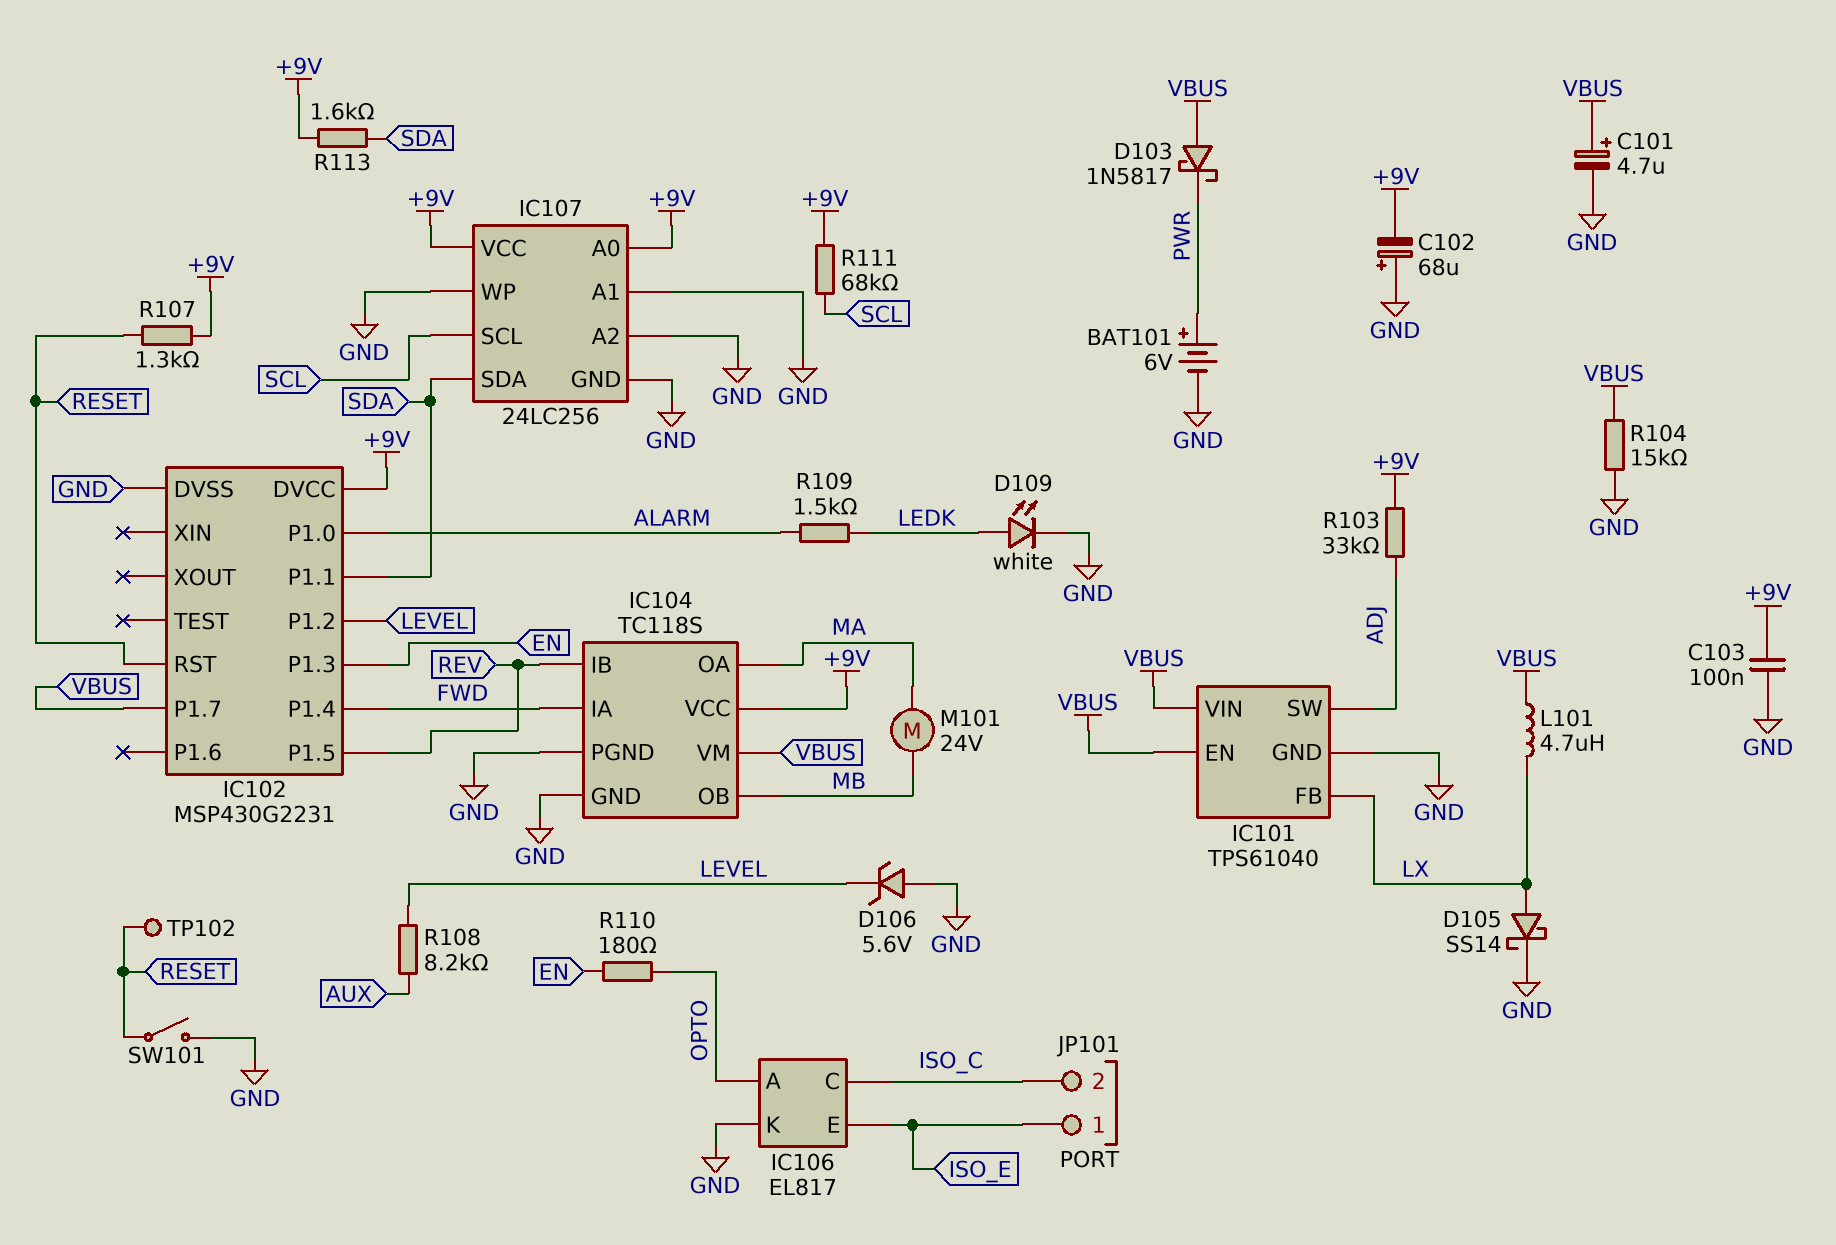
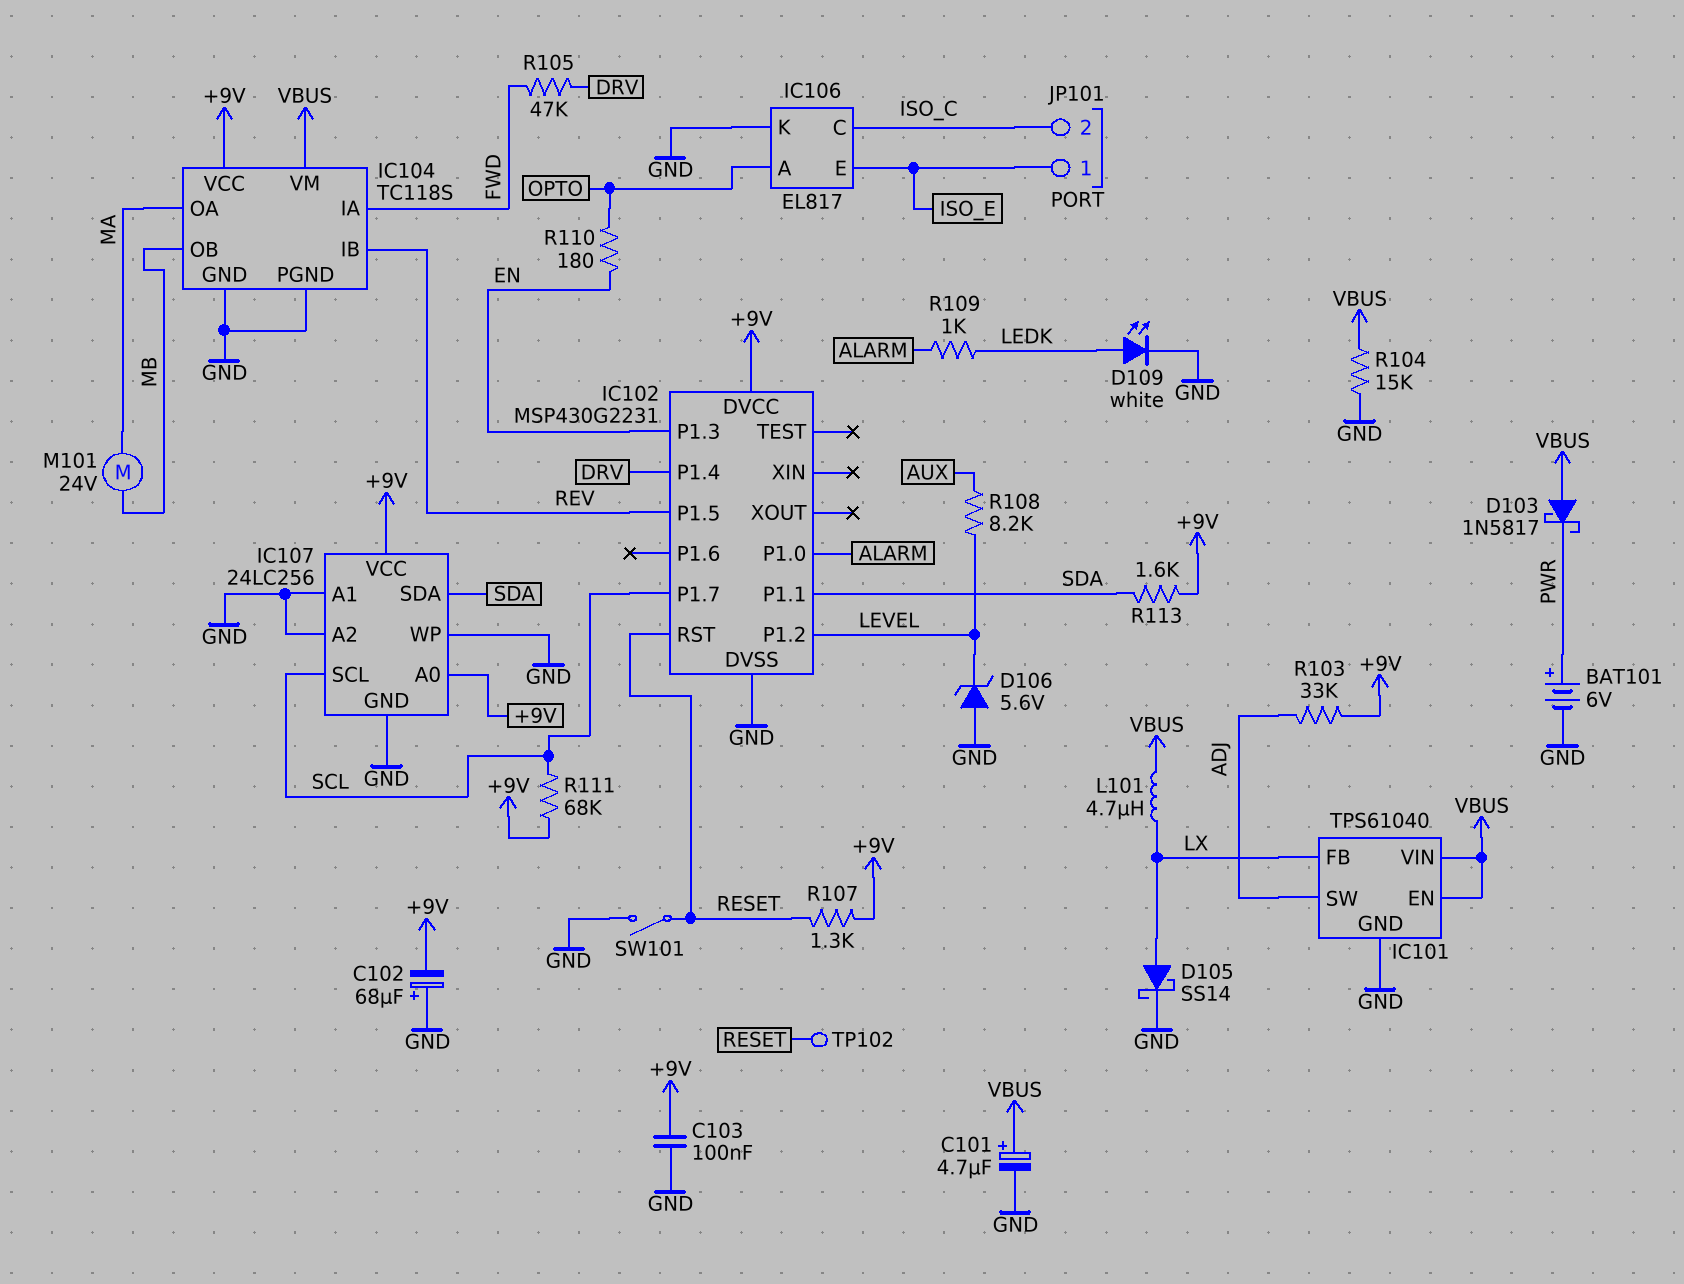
IC102 pin P1.4: FWD -> DRV
IC102 pin P1.7: VBUS -> SCL
R105: none -> 47k (DRV, FWD)
R109: 1.5k (ALARM, LEDK) -> 1k (ALARM, LEDK)

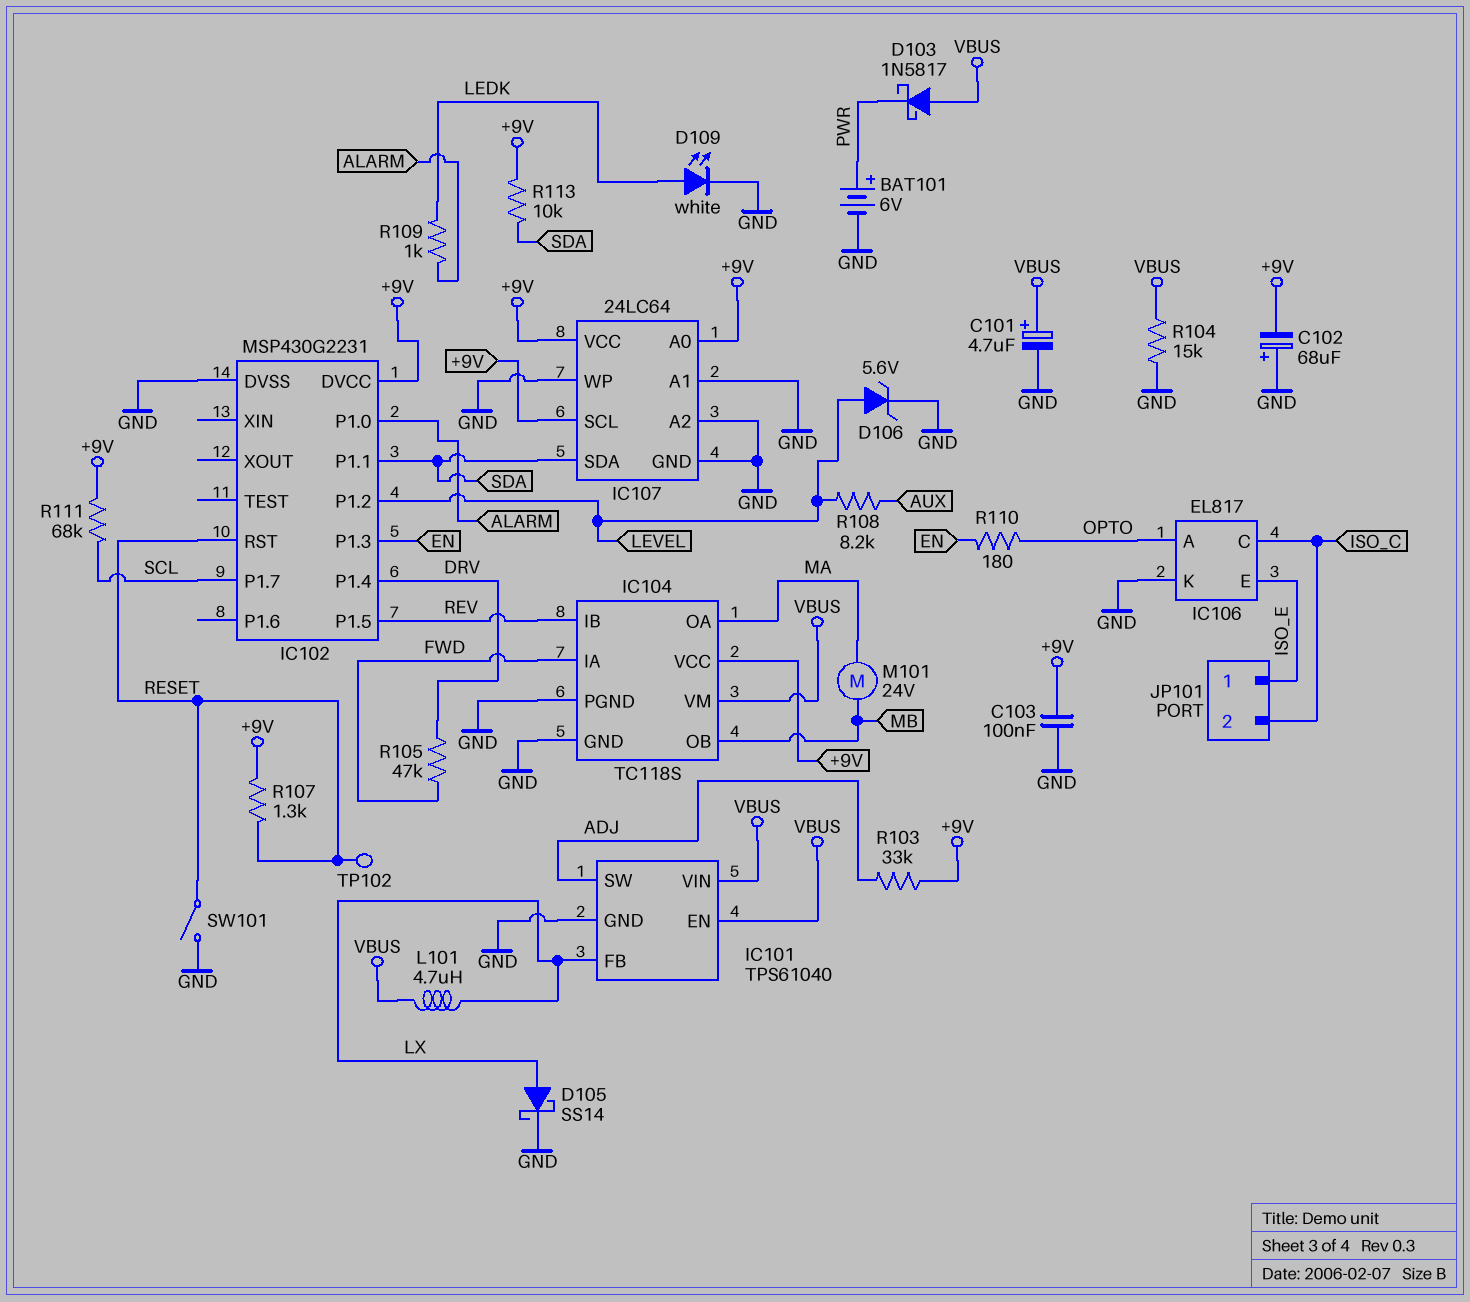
D106: zener 5.6V (A GND, K LEVEL) -> zener 5.6V (A LEVEL, K GND)
IC107: 24LC256 -> 24LC64
IC107 pin SCL: SCL -> +9V
R113: 1.6k (+9V, SDA) -> 10k (+9V, SDA)

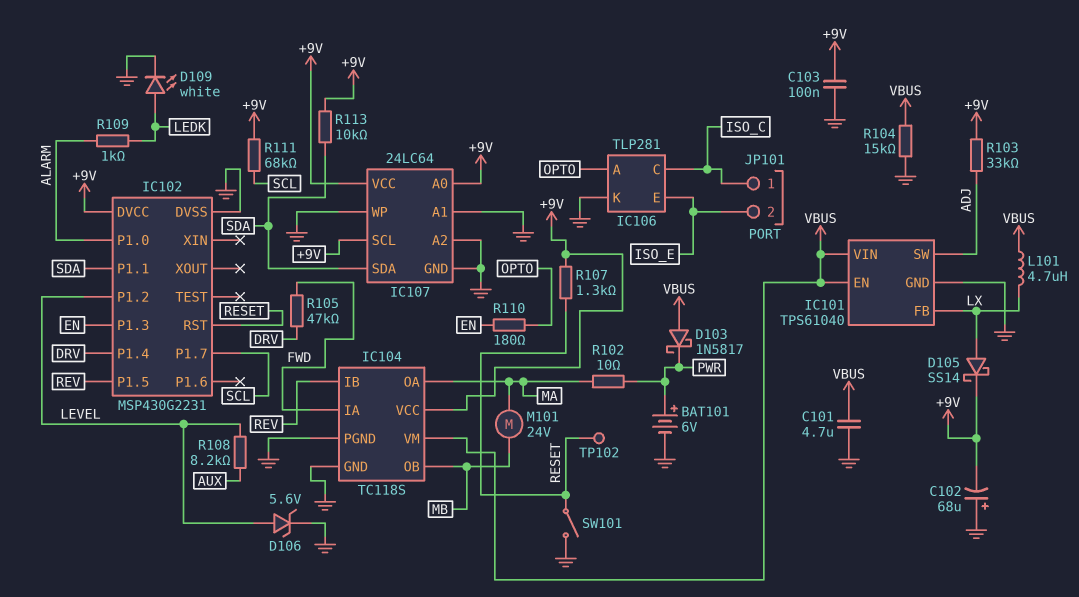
C101: 4.7uF (plus VBUS, minus GND) -> 4.7uF (GND, VBUS)
D105: schottky SS14 (A LX, K GND) -> schottky SS14 (A LX, K +9V)
IC106: EL817 -> TLP281
JP101 pin 1: ISO_E -> ISO_C
JP101 pin 2: ISO_C -> ISO_E
R102: none -> 10 (MA, PWR)

